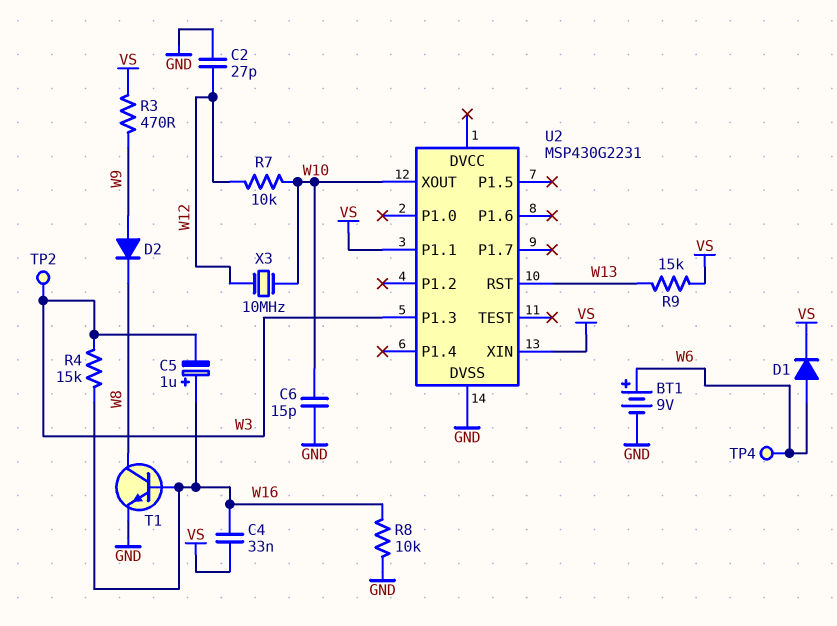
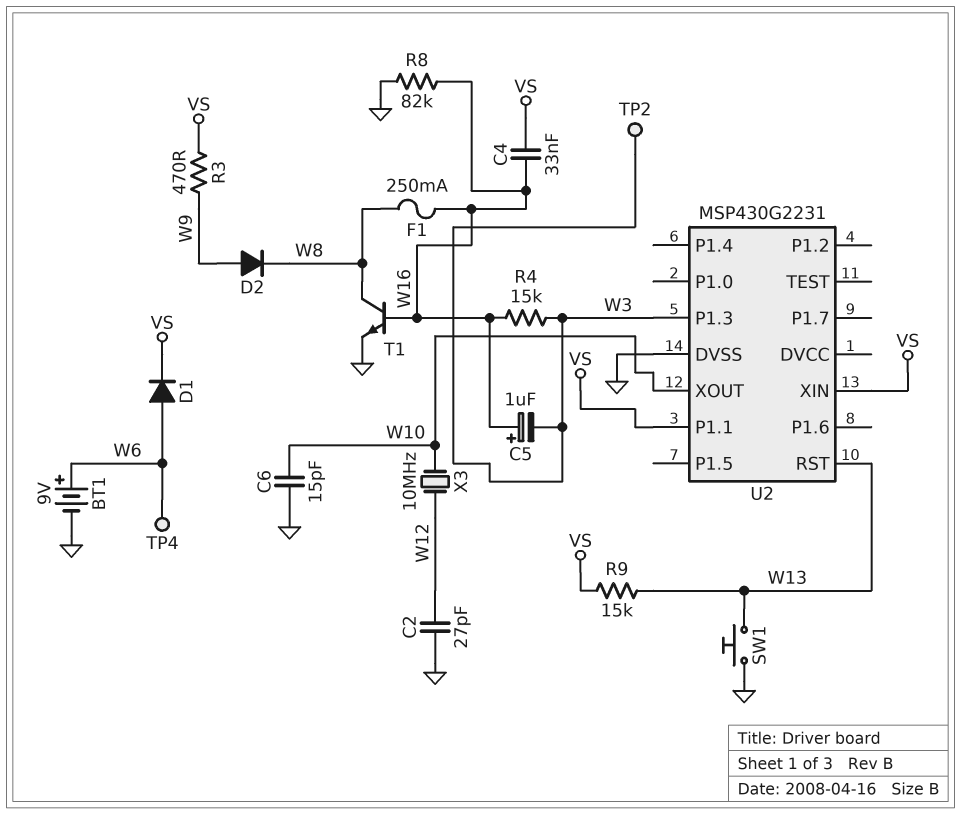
F1: none -> 250mA (W8, W16)
R7: 10k (W10, W12) -> none
R8: 10k (GND, W16) -> 82k (GND, W16)
SW1: none -> button (GND, W13)

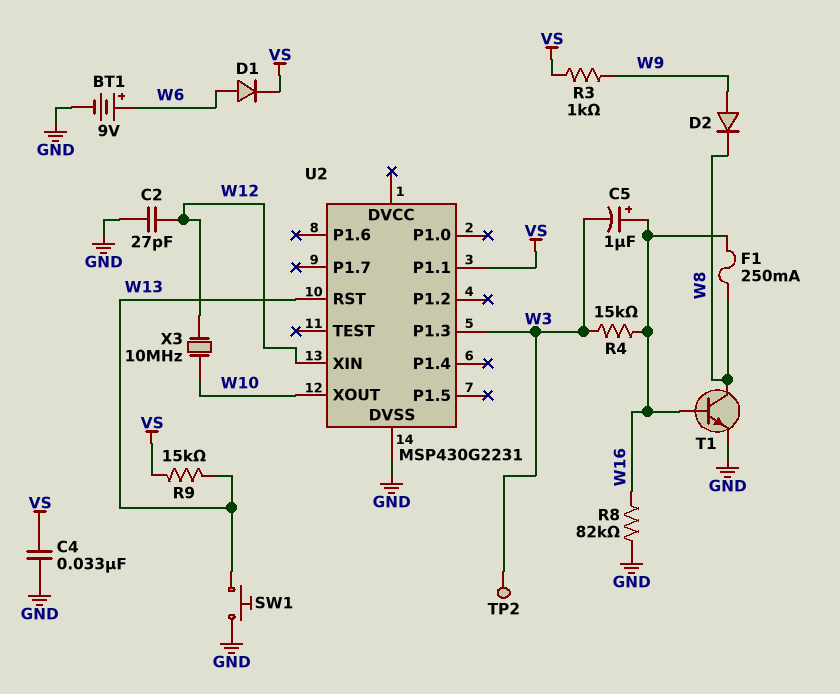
C4: 33nF (VS, W16) -> 33nF (GND, VS)
C6: 15pF (GND, W10) -> none
R3: 470 (VS, W9) -> 1k (VS, W9)
TP4: test point (W6) -> none
U2 pin XIN: VS -> W12

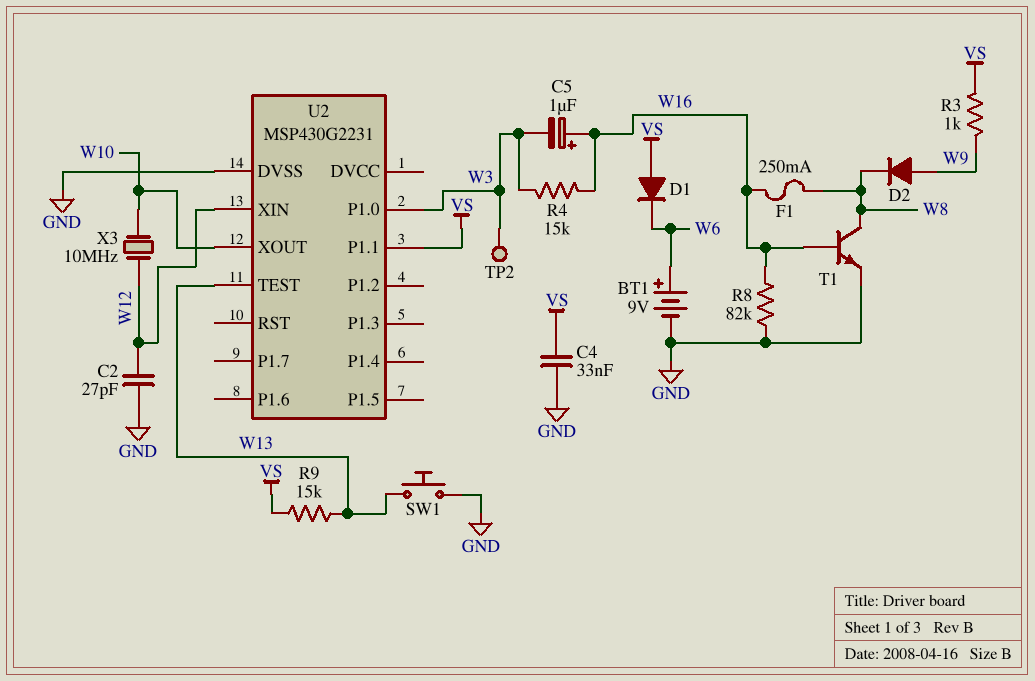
D1: diode (A W6, K VS) -> diode (A VS, K W6)
U2 pin P1.0: none -> W3
U2 pin P1.3: W3 -> none
U2 pin RST: W13 -> none
U2 pin TEST: none -> W13

